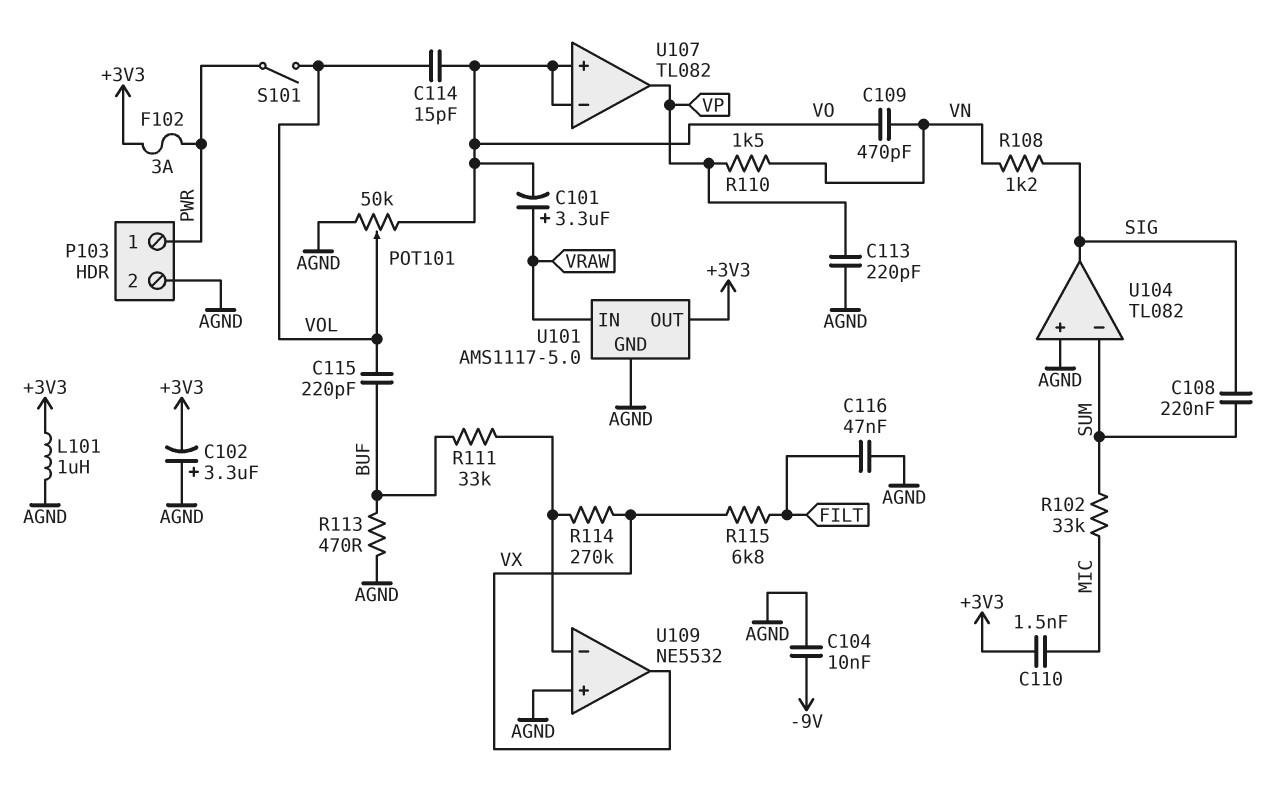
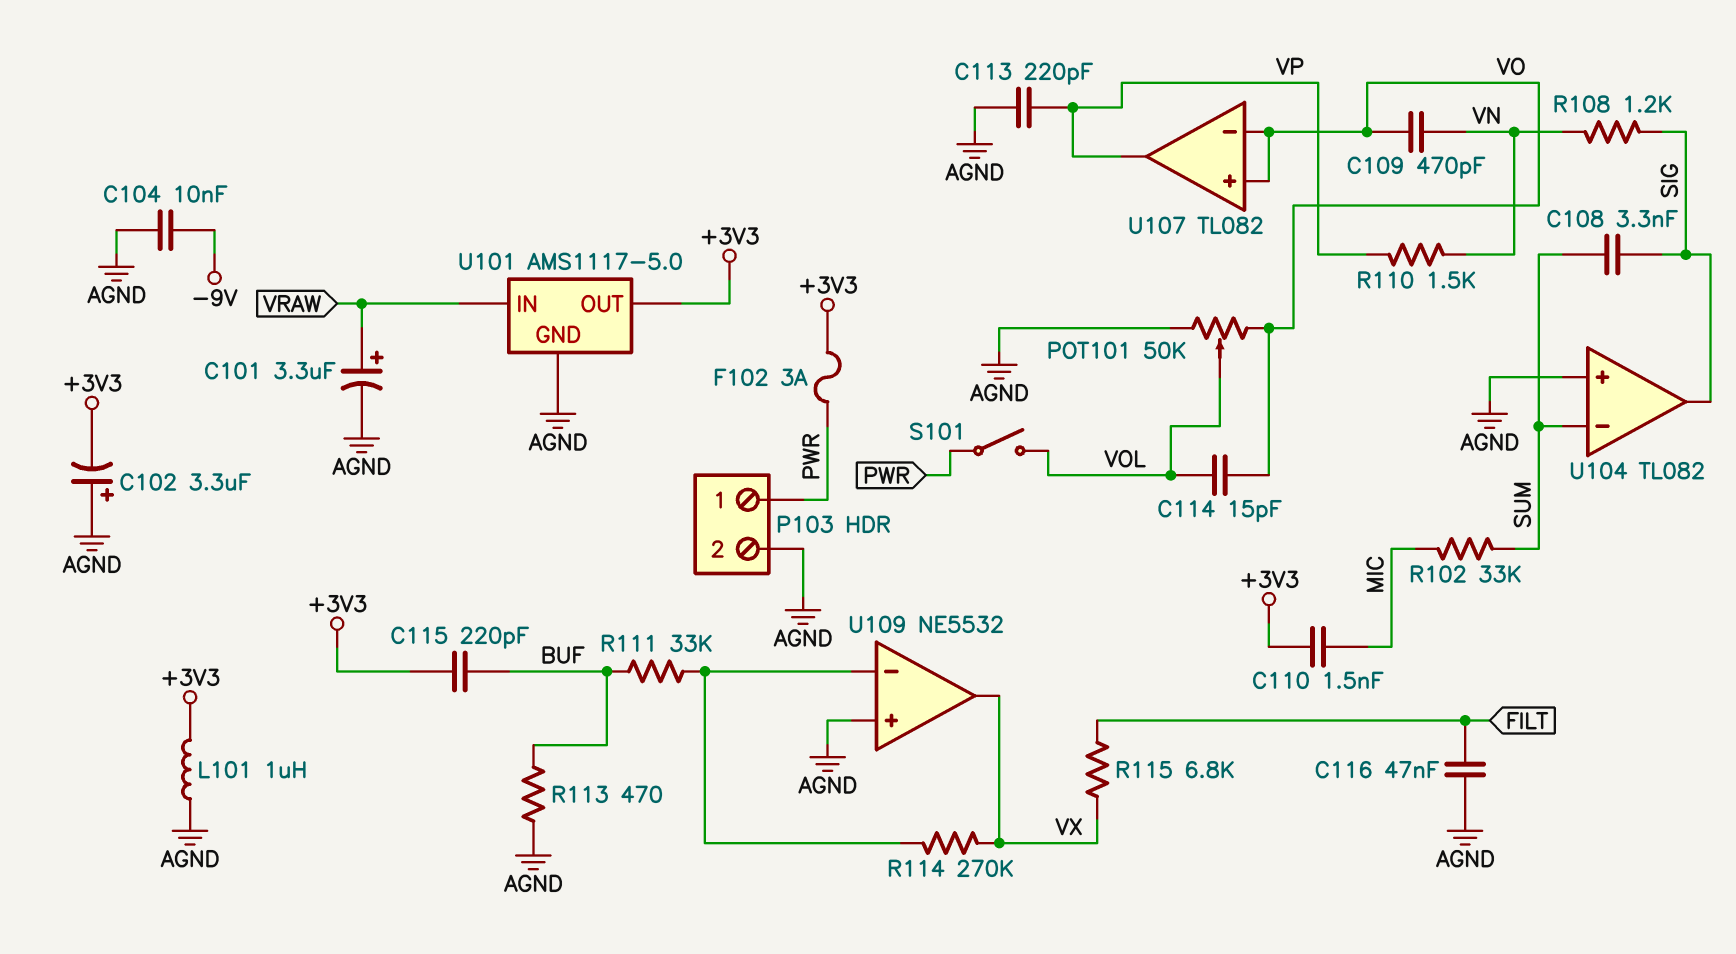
C101: 3.3uF (plus VRAW, minus VO) -> 3.3uF (plus VRAW, minus AGND)
C108: 220nF (SIG, SUM) -> 3.3nF (SIG, SUM)
C115: 220pF (BUF, VOL) -> 220pF (+3V3, BUF)

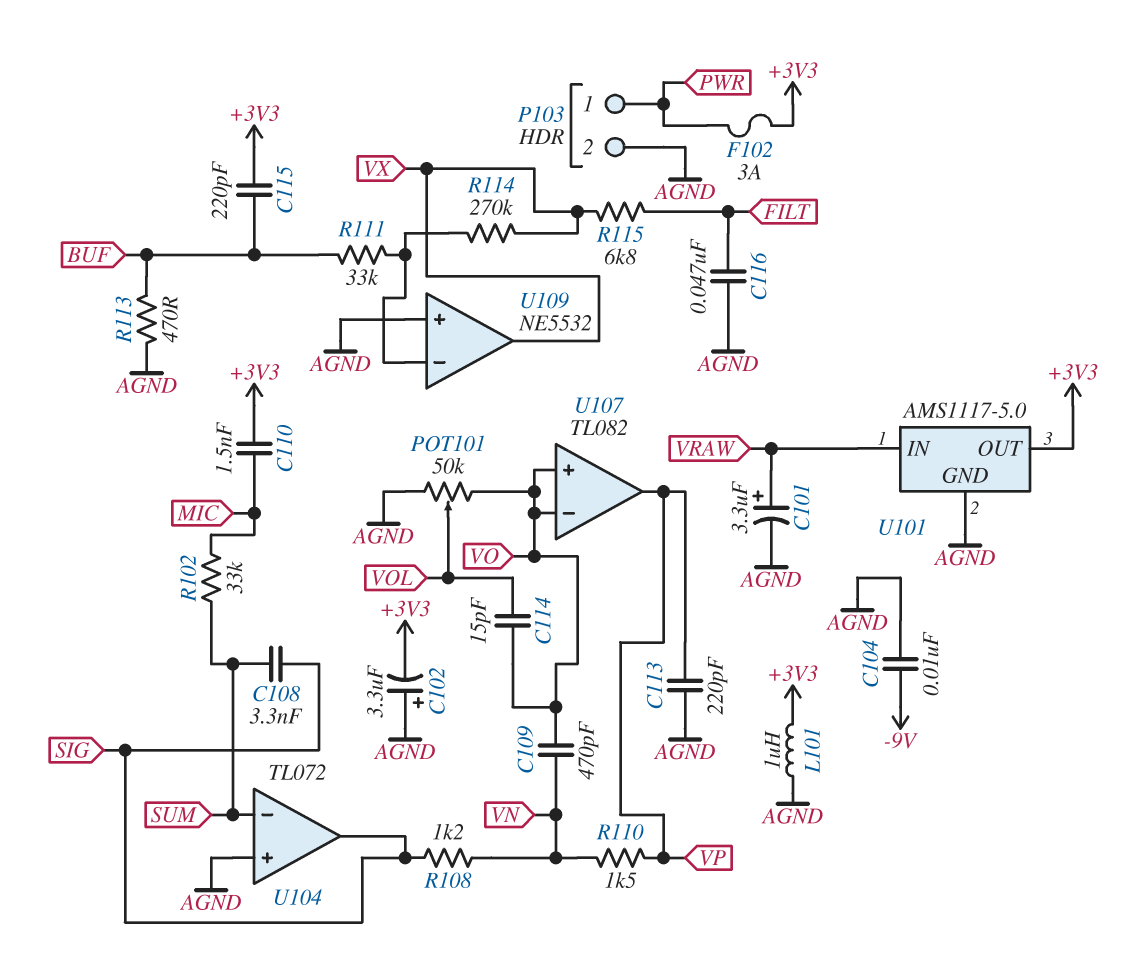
S101: switch (PWR, VOL) -> none
U104: TL082 -> TL072

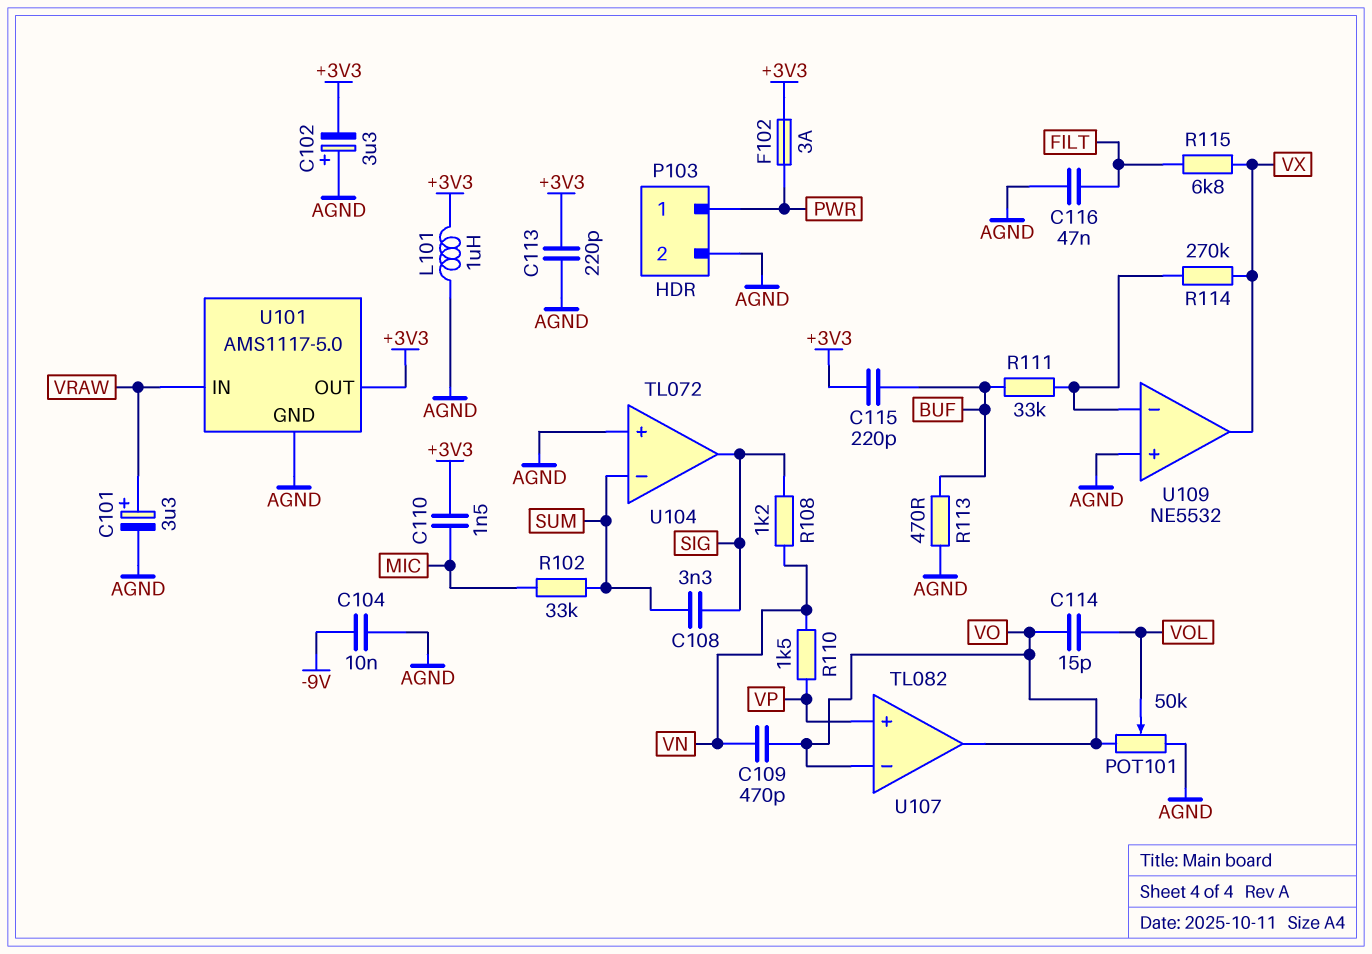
C113: 220pF (AGND, VP) -> 220pF (+3V3, AGND)
U107 pin in+: VO -> VP
U107 pin out: VP -> VO

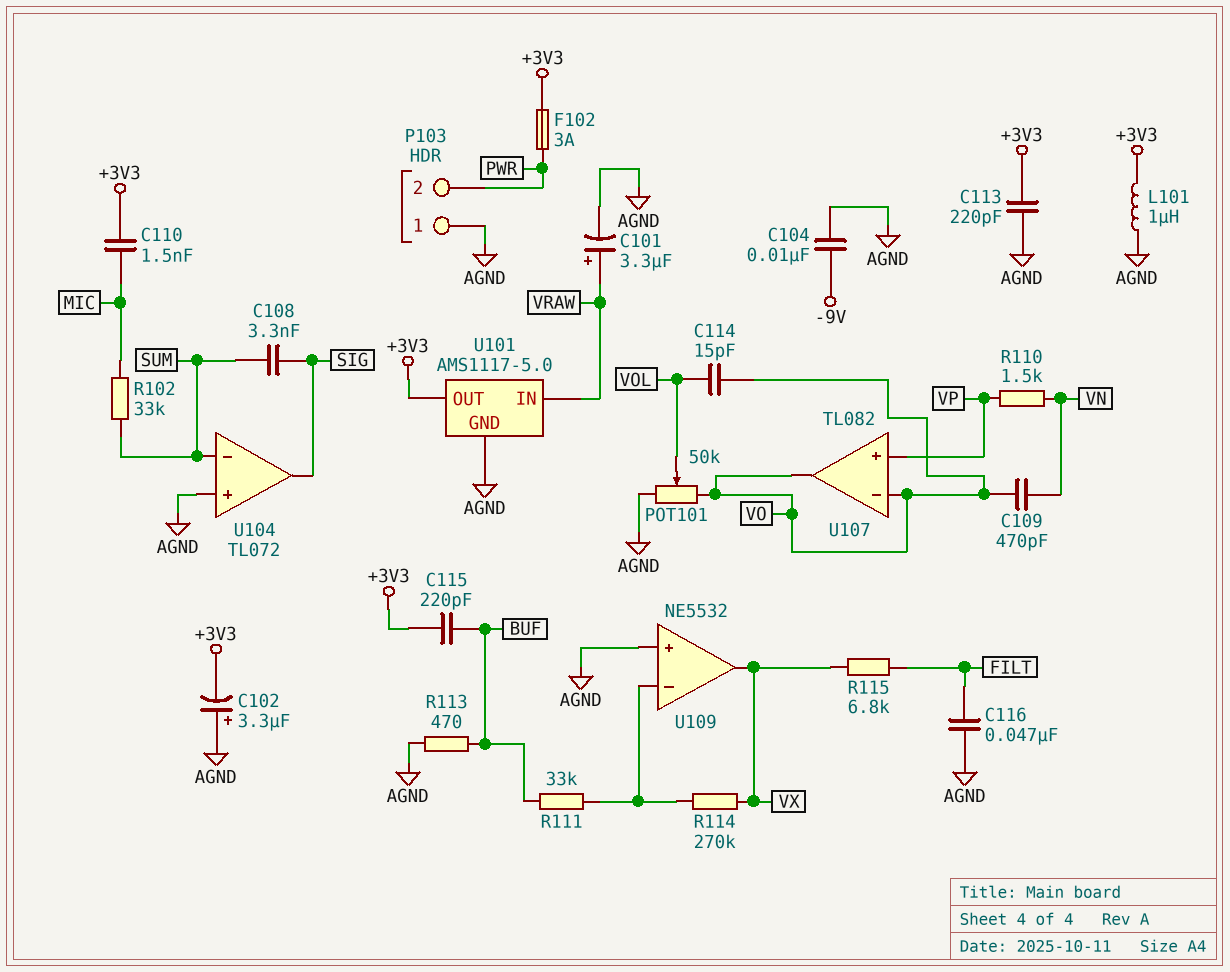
P103 pin 1: PWR -> AGND
P103 pin 2: AGND -> PWR
R108: 1.2k (SIG, VN) -> none

